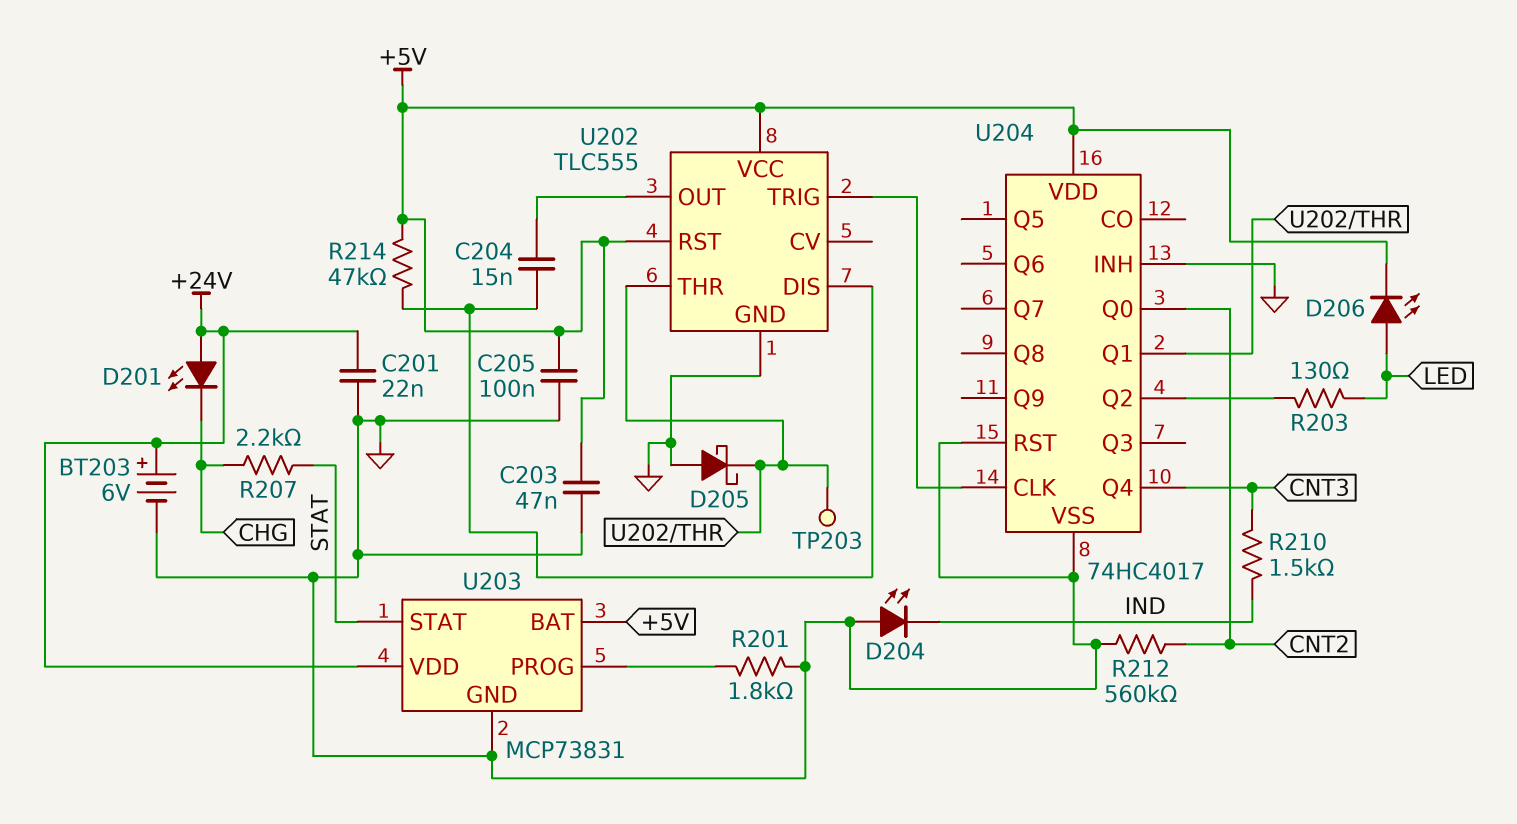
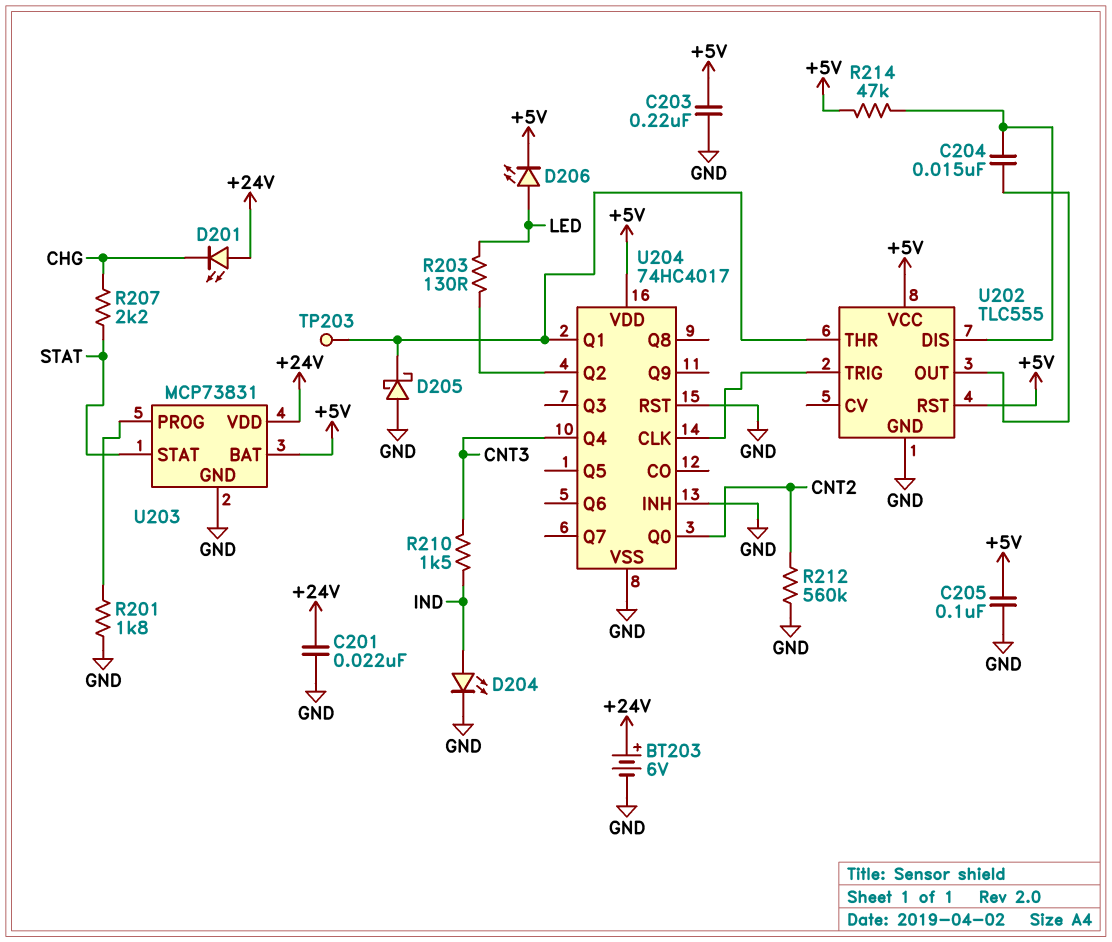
C203: 47nF (+5V, GND) -> 220nF (+5V, GND)
D204: LED (A GND, K IND) -> LED (A IND, K GND)

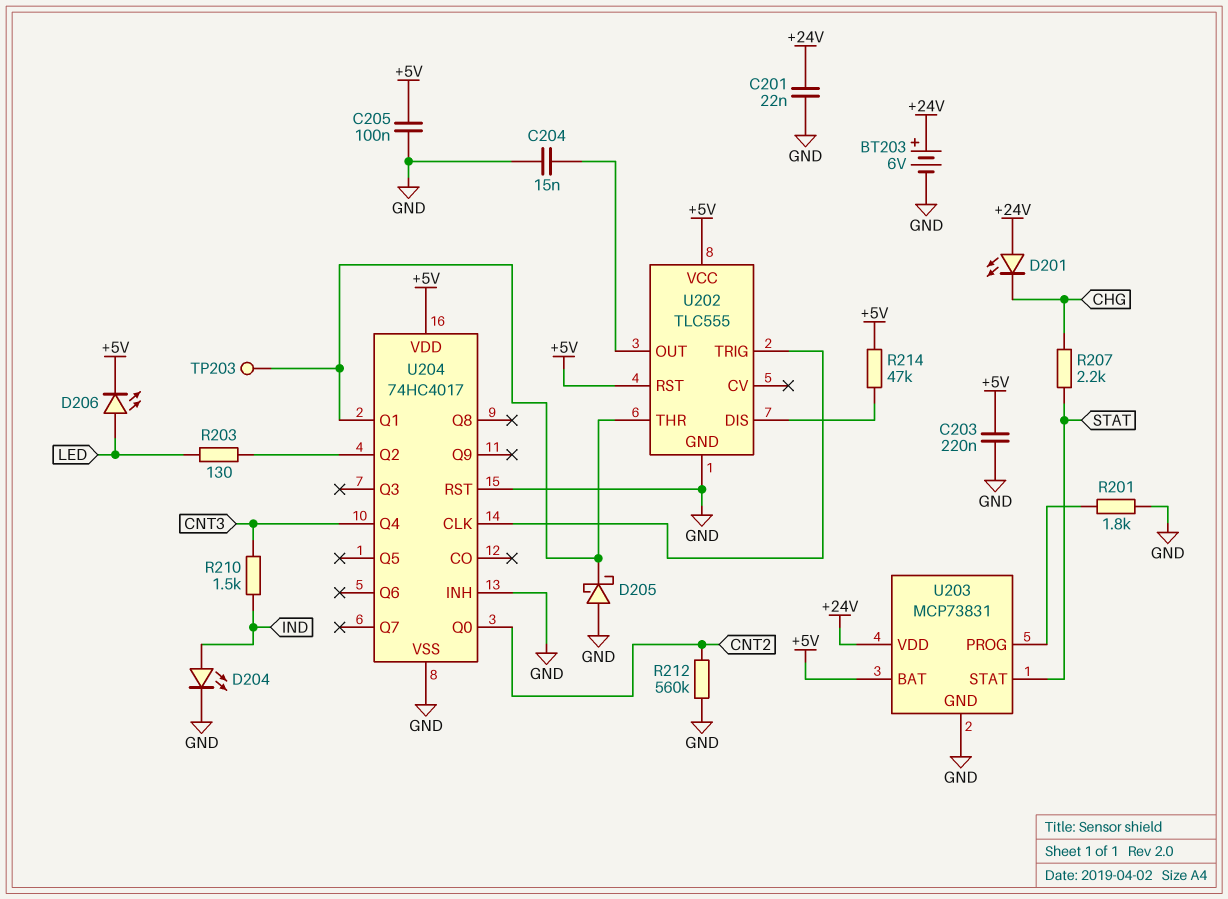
C204: 15nF (U202/DIS, U202/OUT) -> 15nF (GND, U202/OUT)

